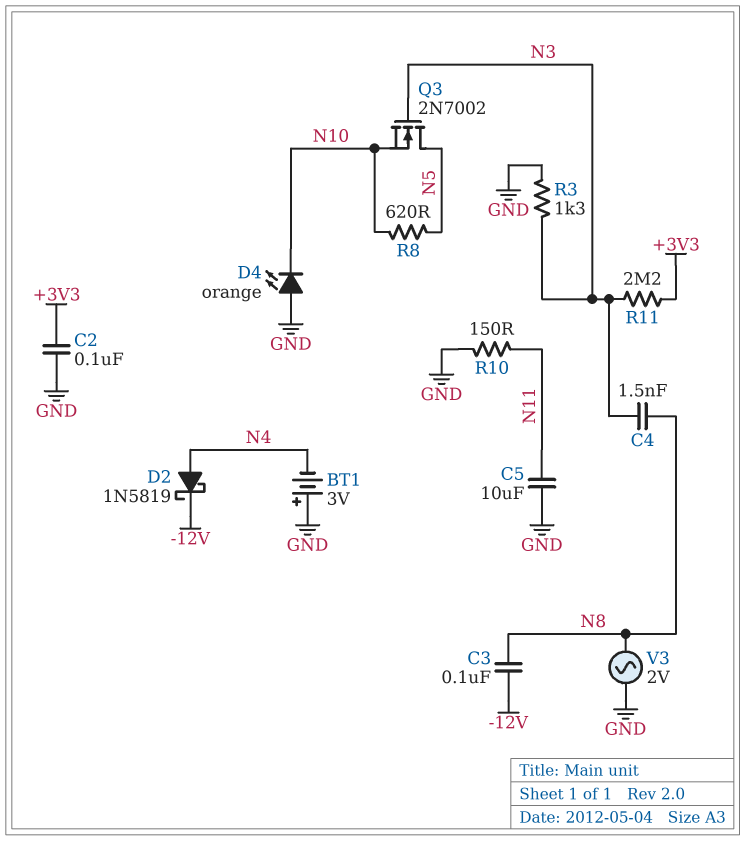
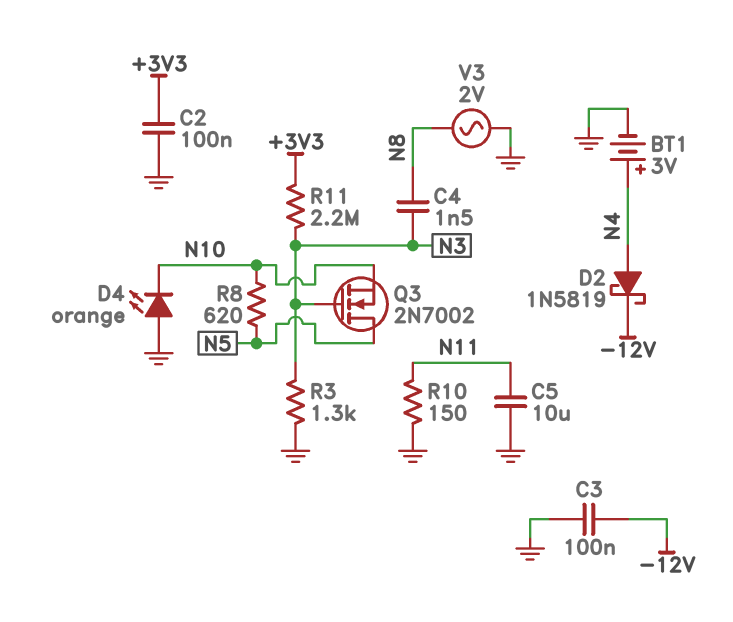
BT1: 3V (plus GND, minus N4) -> 3V (plus N4, minus GND)
C3: 100nF (-12V, N8) -> 100nF (-12V, GND)

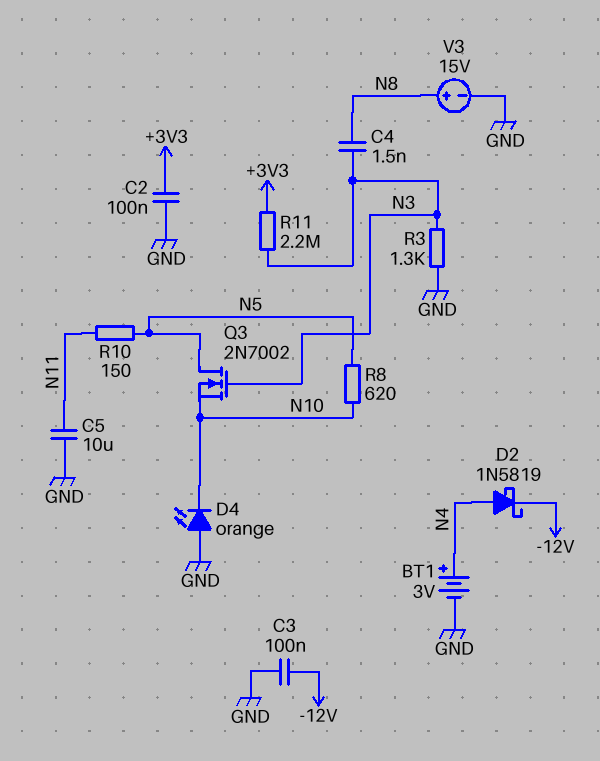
R10: 150 (GND, N11) -> 150 (N5, N11)
V3: AC 2V (GND, N8) -> 15V (plus N8, minus GND)

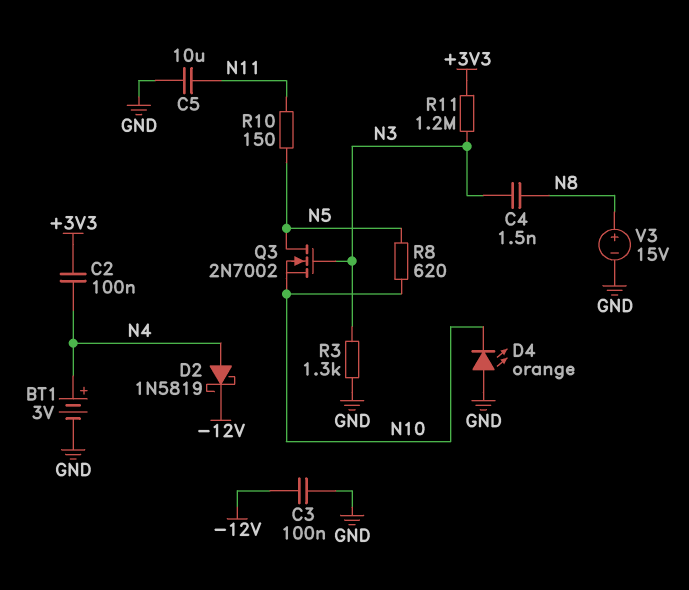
C2: 100nF (+3V3, GND) -> 100nF (+3V3, N4)
R11: 2.2M (+3V3, N3) -> 1.2M (+3V3, N3)

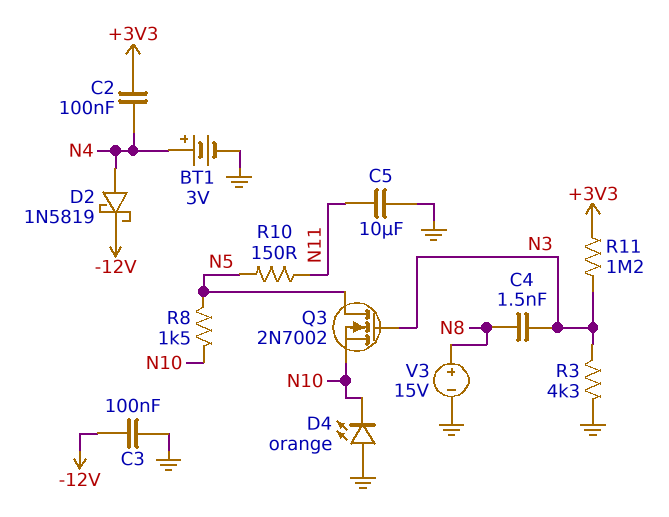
R3: 1.3k (GND, N3) -> 4.3k (GND, N3)
R8: 620 (N5, N10) -> 1.5k (N5, N10)

